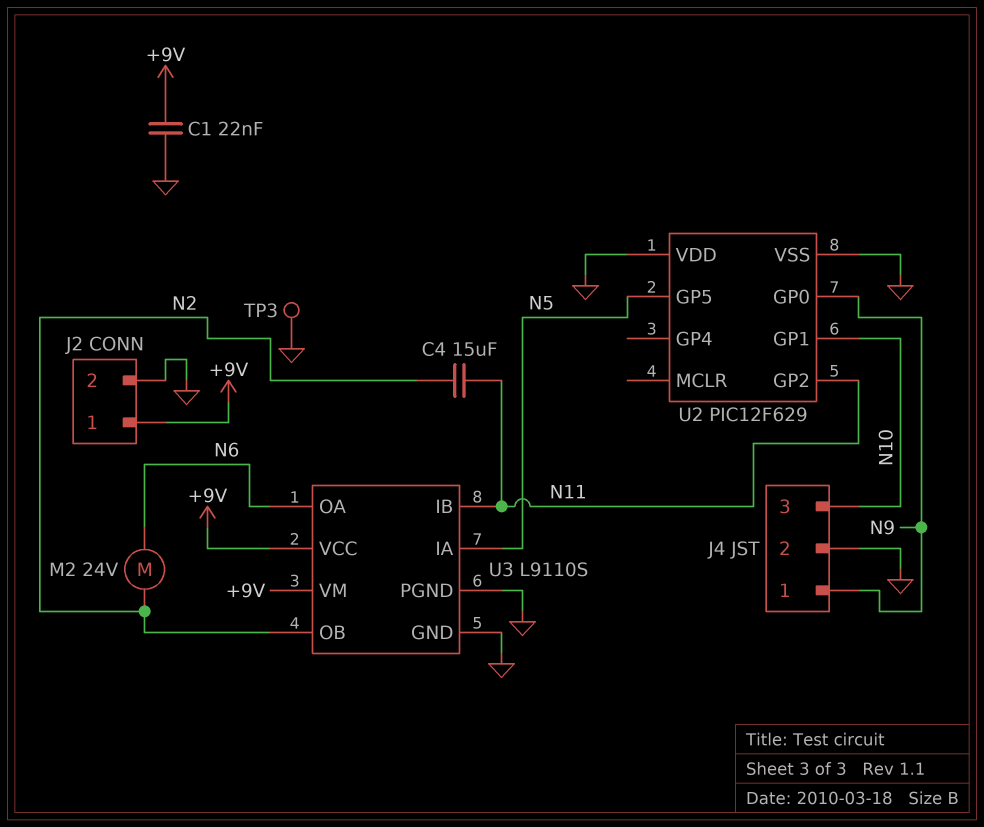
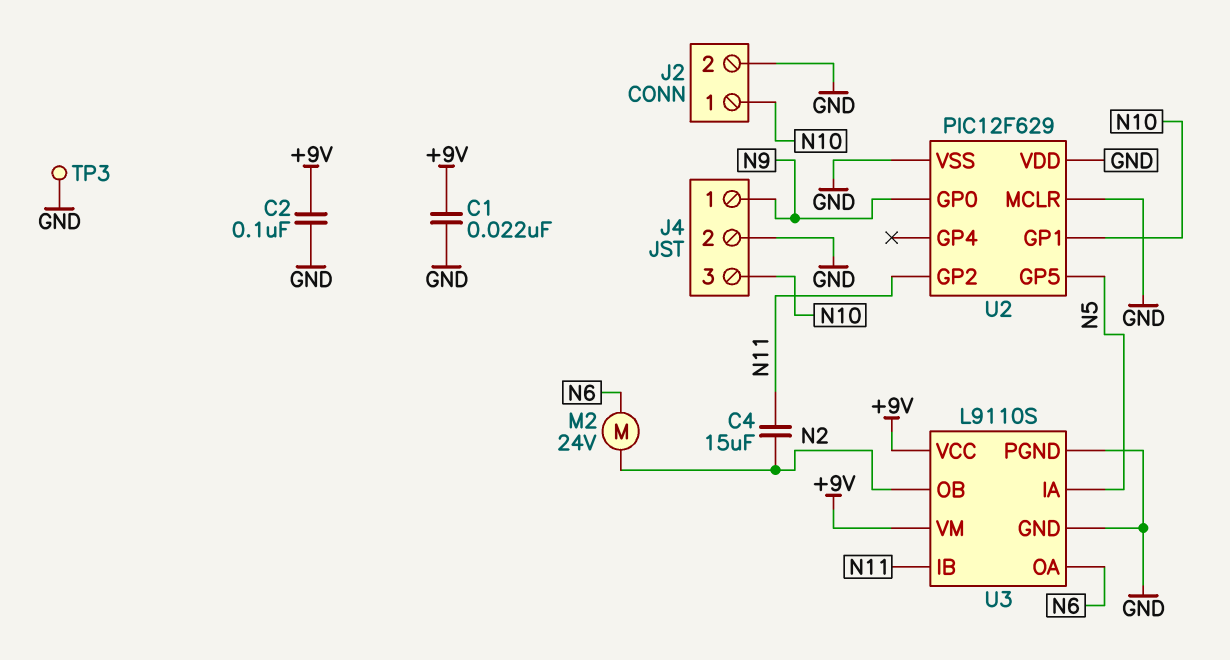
C2: none -> 100nF (+9V, GND)
J2 pin 1: +9V -> N10
U2 pin MCLR: none -> GND

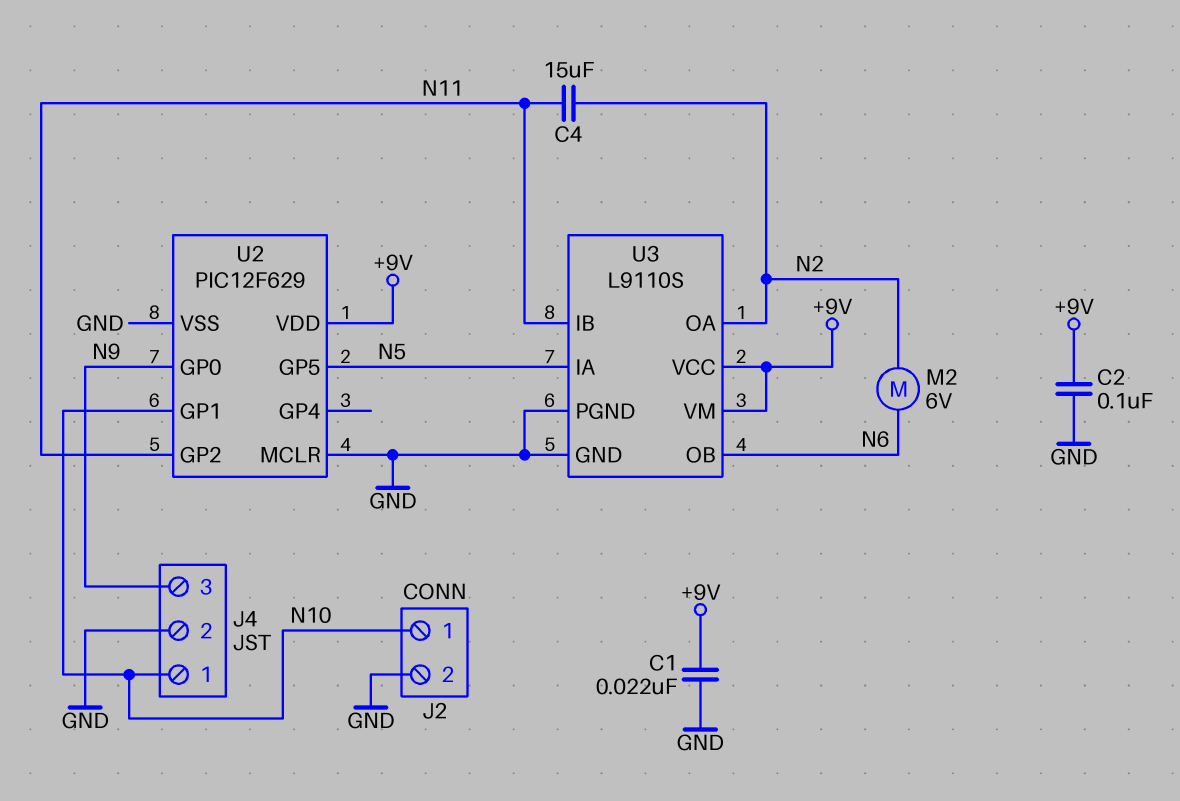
J4 pin 1: N9 -> N10
J4 pin 3: N10 -> N9
M2: motor 24V (N2, N6) -> motor 6V (N2, N6)
TP3: test point (GND) -> none
U2 pin VDD: GND -> +9V
U3 pin OA: N6 -> N2
U3 pin OB: N2 -> N6

